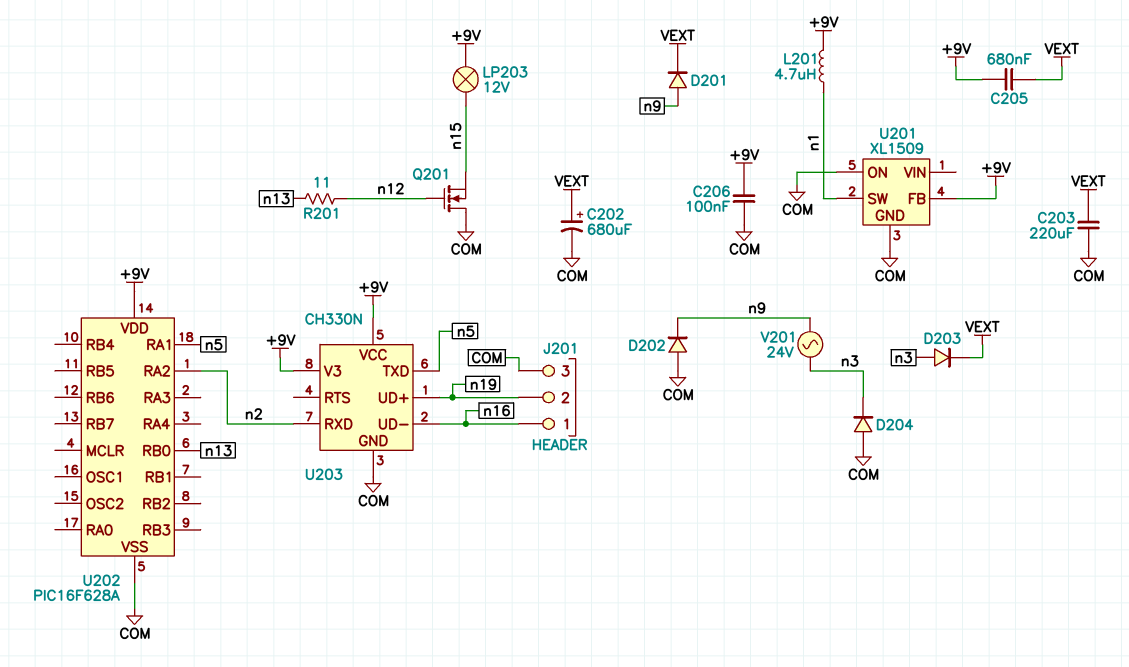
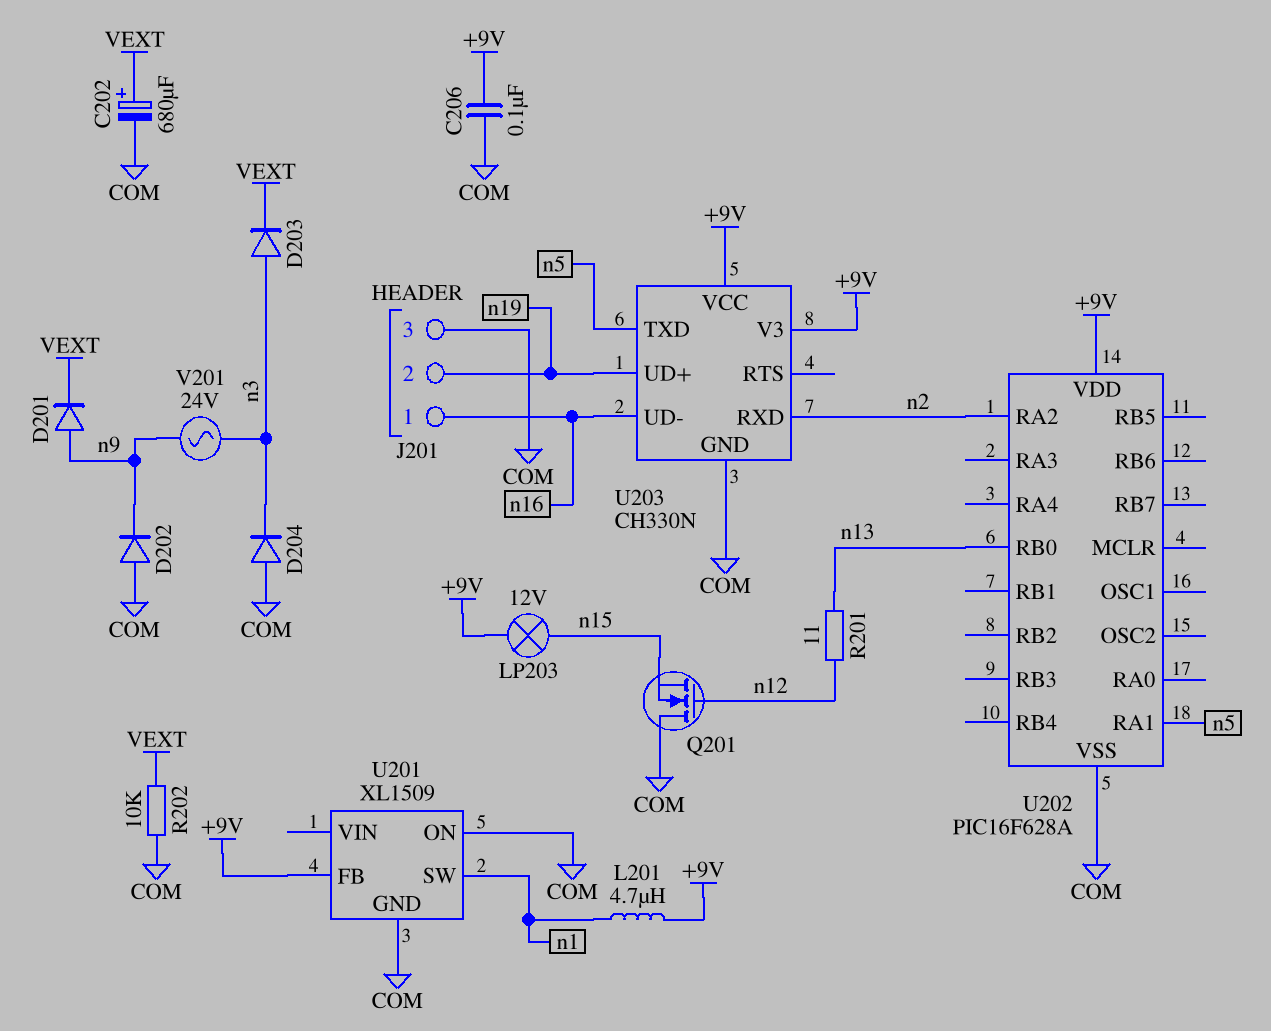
C203: 220uF (COM, VEXT) -> none
C205: 680nF (+9V, VEXT) -> none
R202: none -> 10k (COM, VEXT)

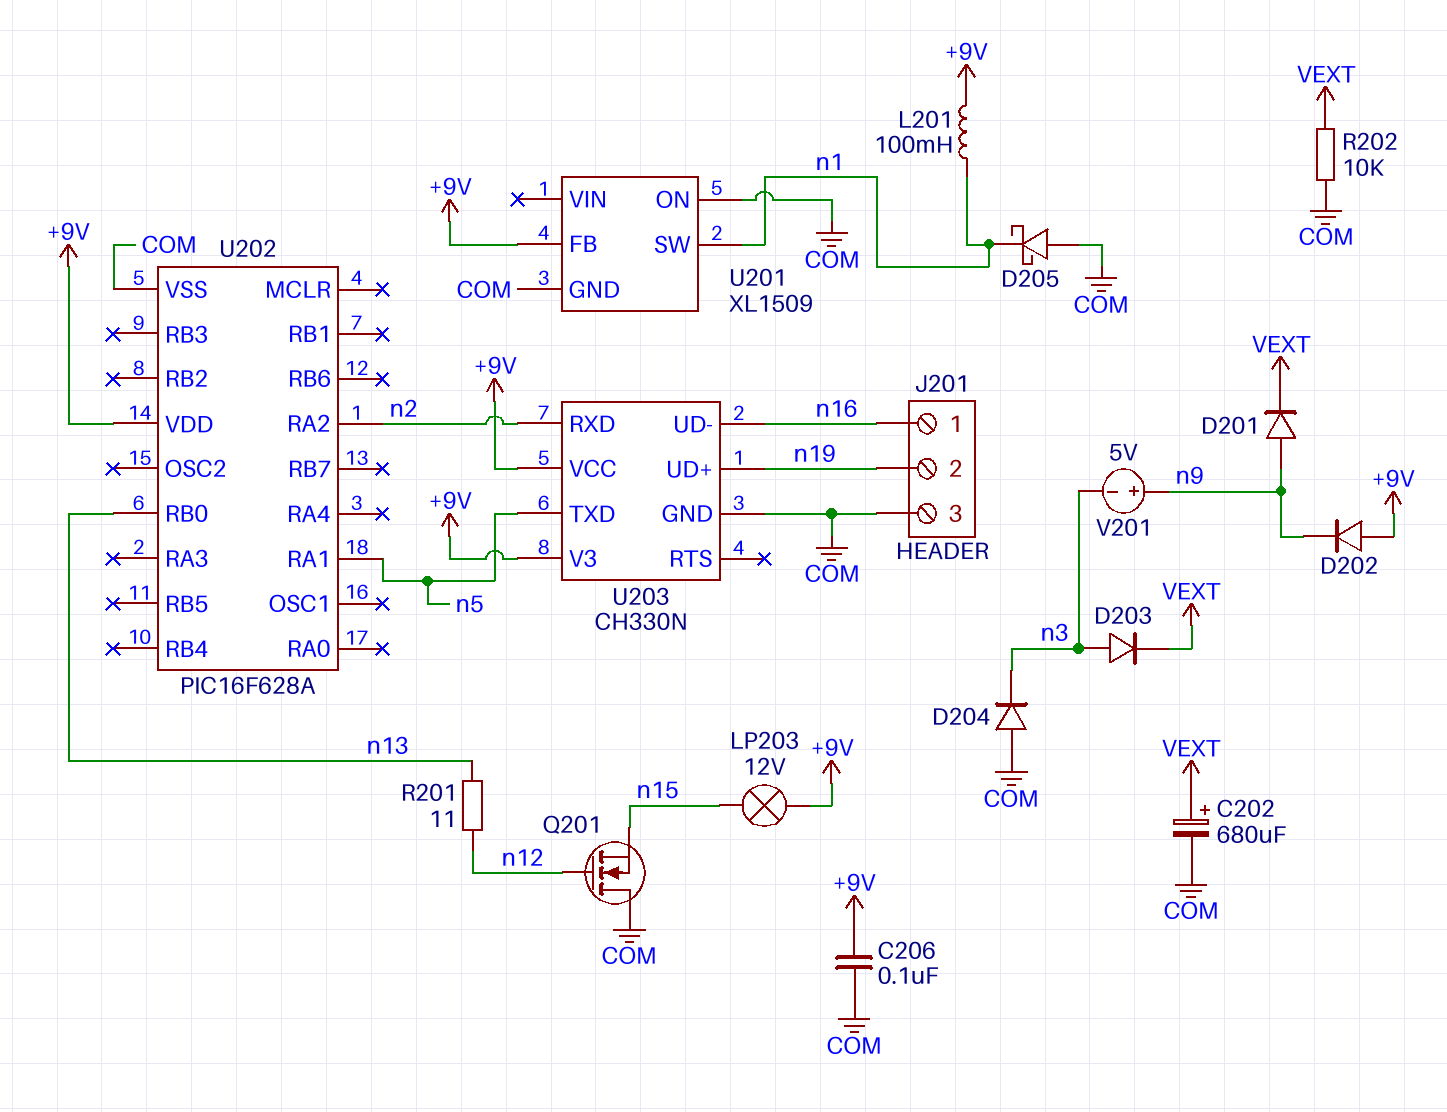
D202: diode (A COM, K n9) -> diode (A +9V, K n9)
D205: none -> schottky (A COM, K n1)
L201: 4.7uH (+9V, n1) -> 100mH (+9V, n1)
V201: AC 24V (n3, n9) -> 5V (plus n9, minus n3)

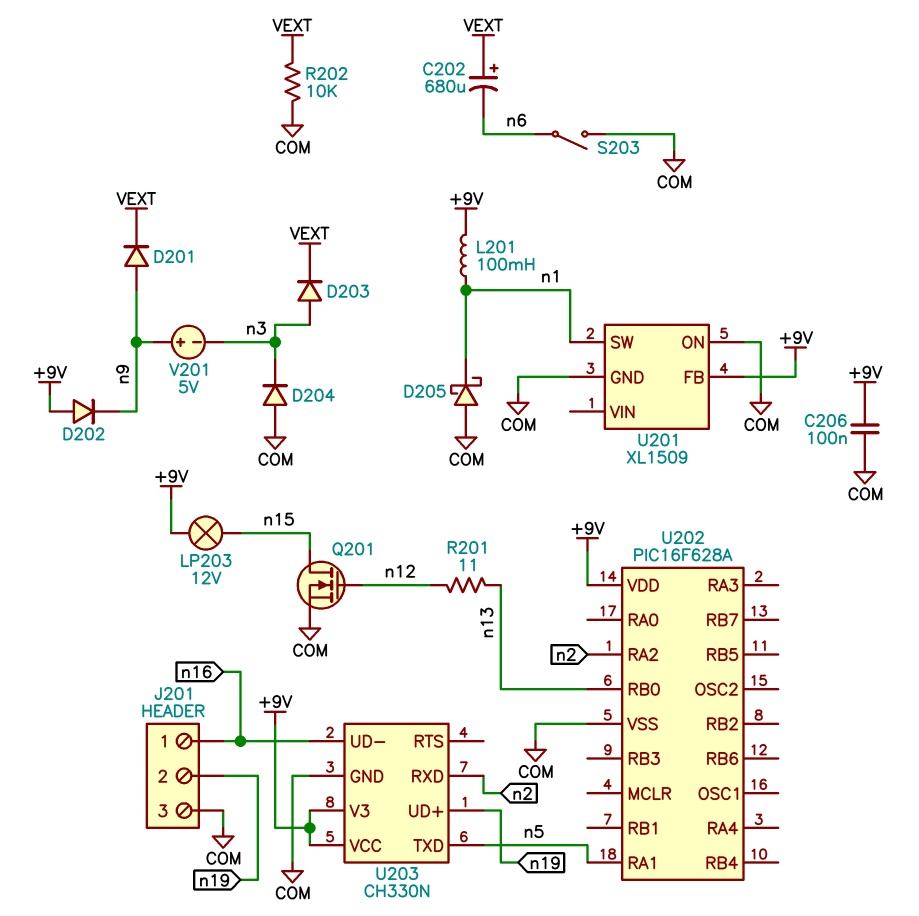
C202: 680uF (plus VEXT, minus COM) -> 680uF (plus VEXT, minus n6)
Q201: NMOS (G n12, D COM, S n15) -> NMOS (G n12, D n15, S COM)
S203: none -> switch (COM, n6)

